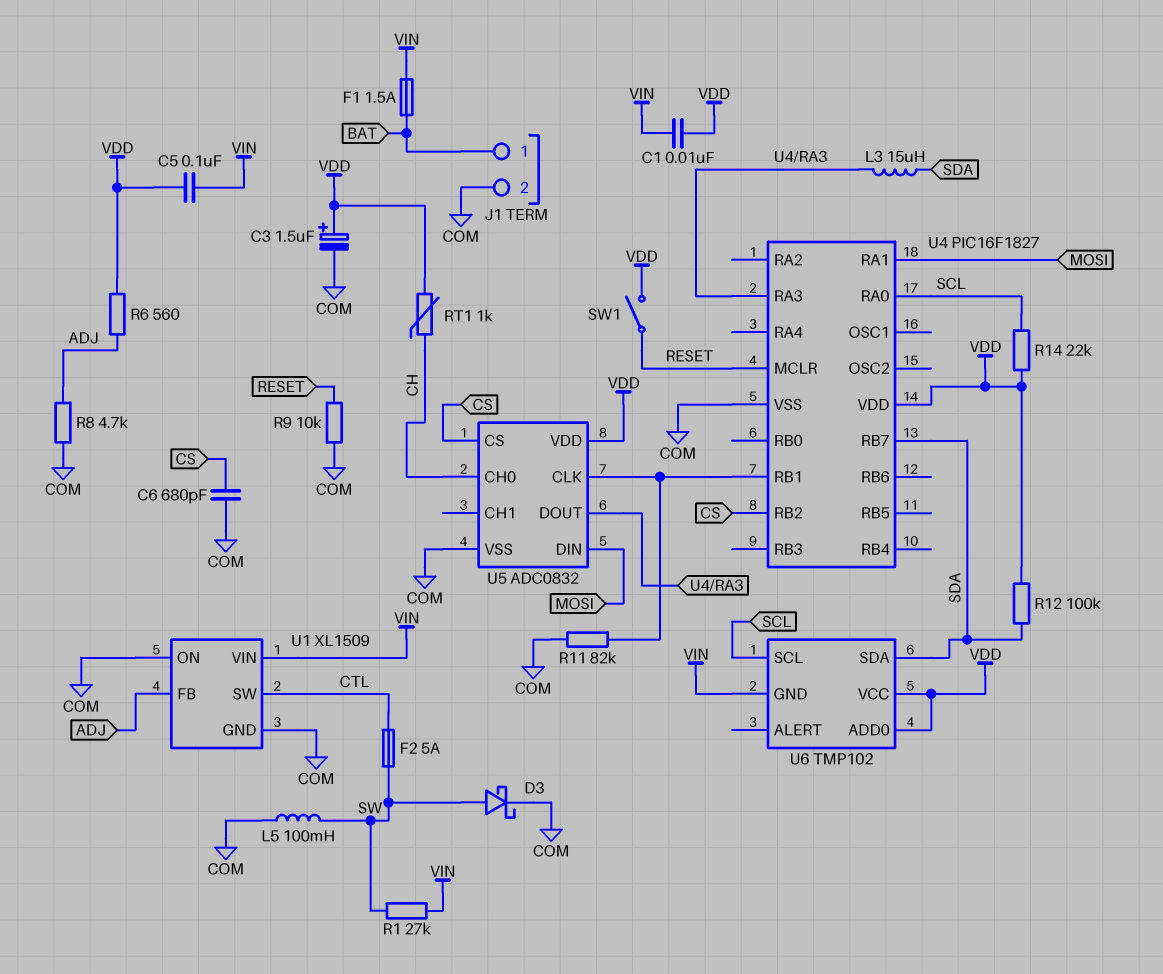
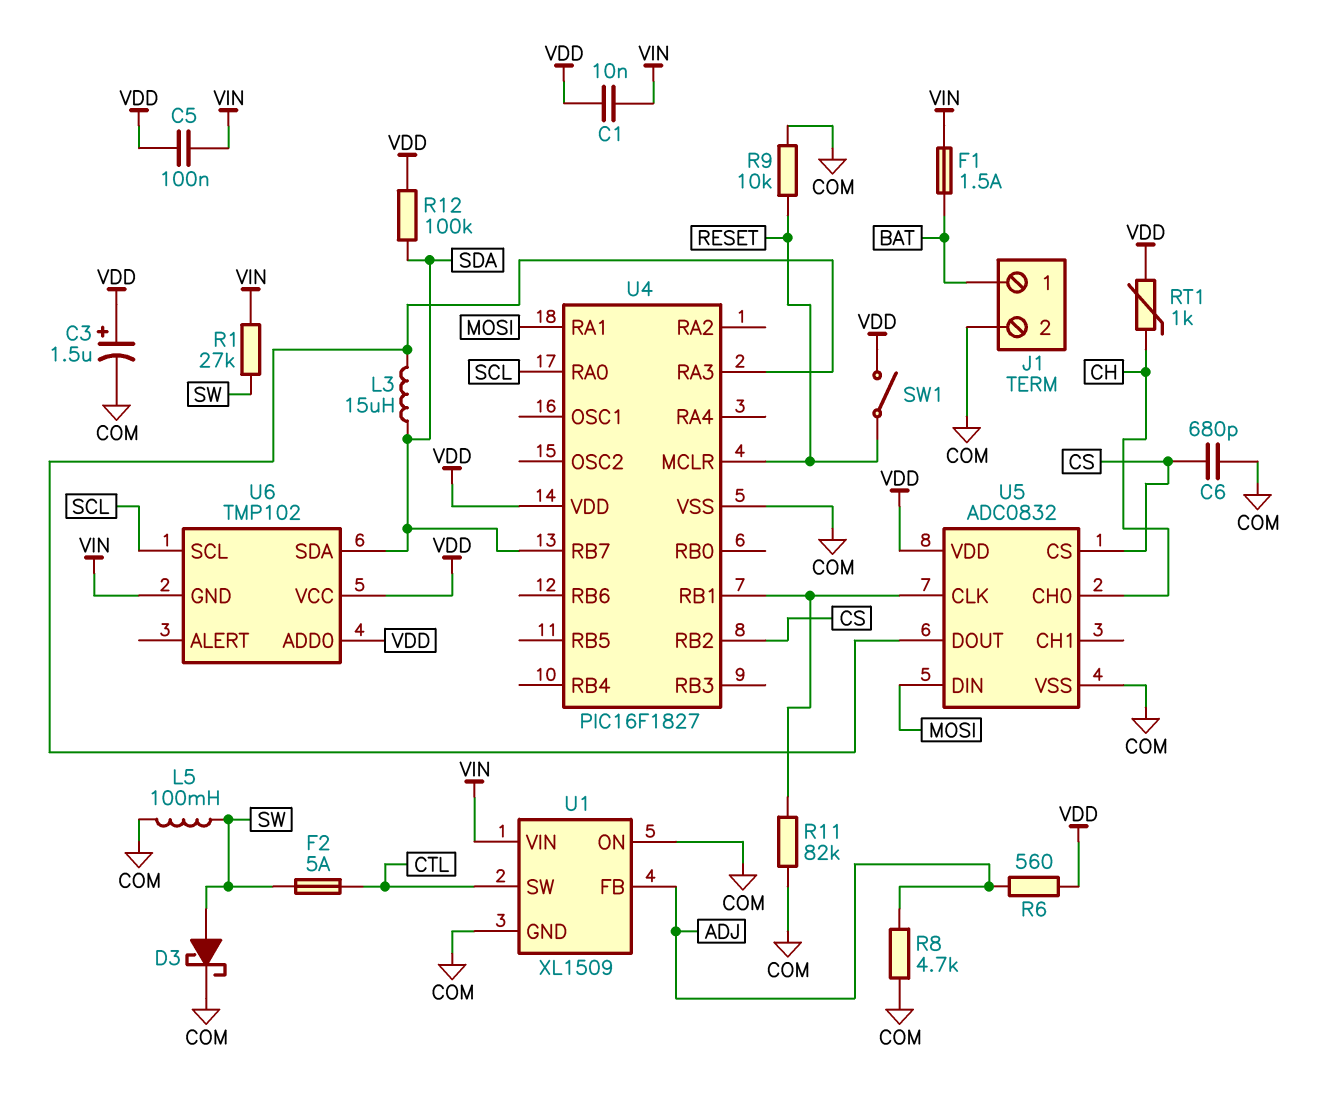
R14: 22k (SCL, VDD) -> none

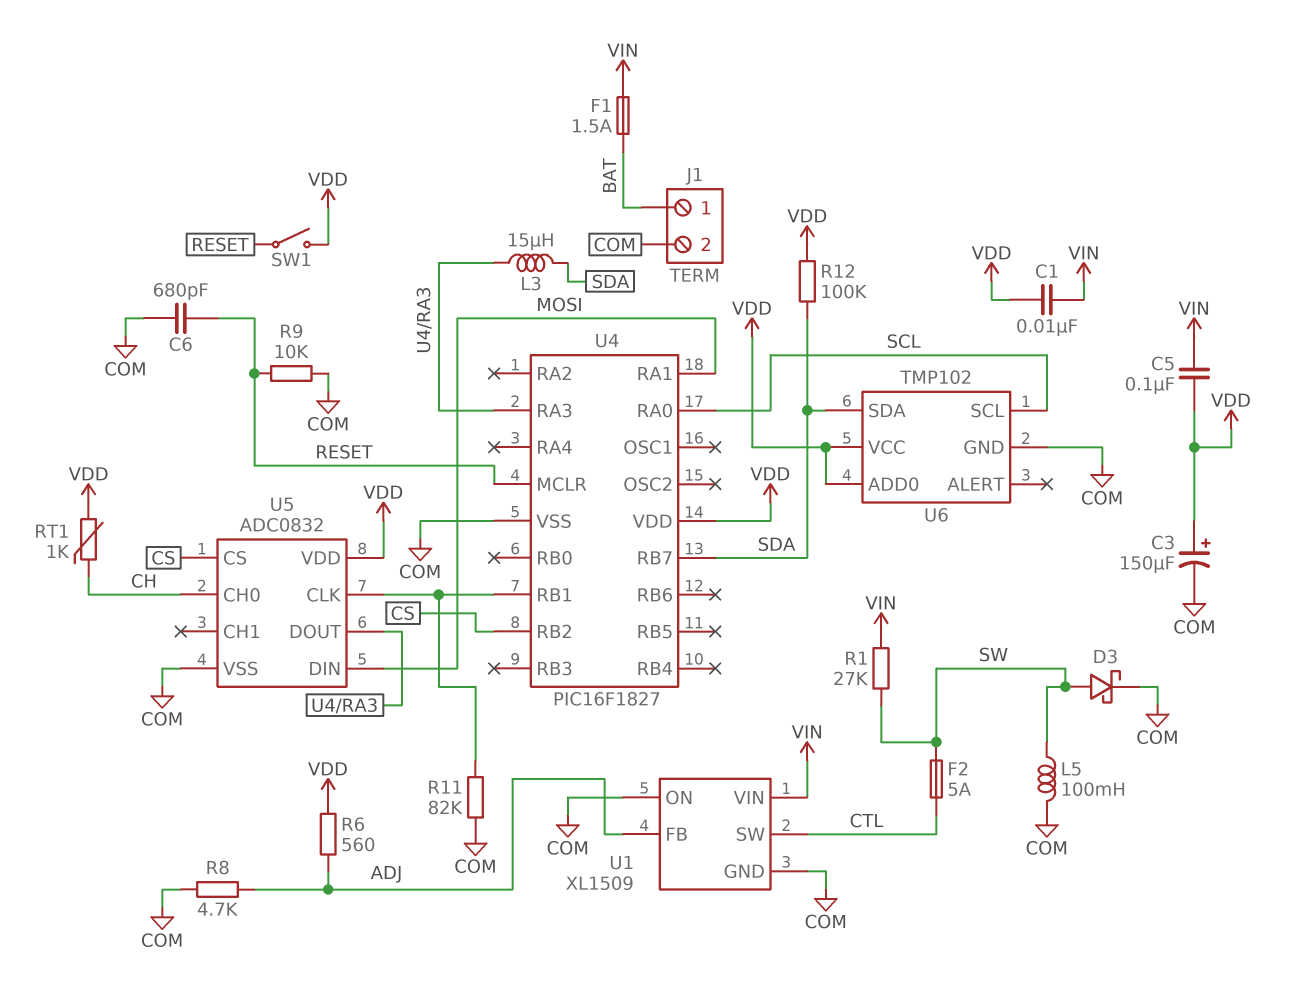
C3: 1.5uF (plus VDD, minus COM) -> 150uF (plus VDD, minus COM)
C6: 680pF (COM, CS) -> 680pF (COM, RESET)
U6 pin GND: VIN -> COM

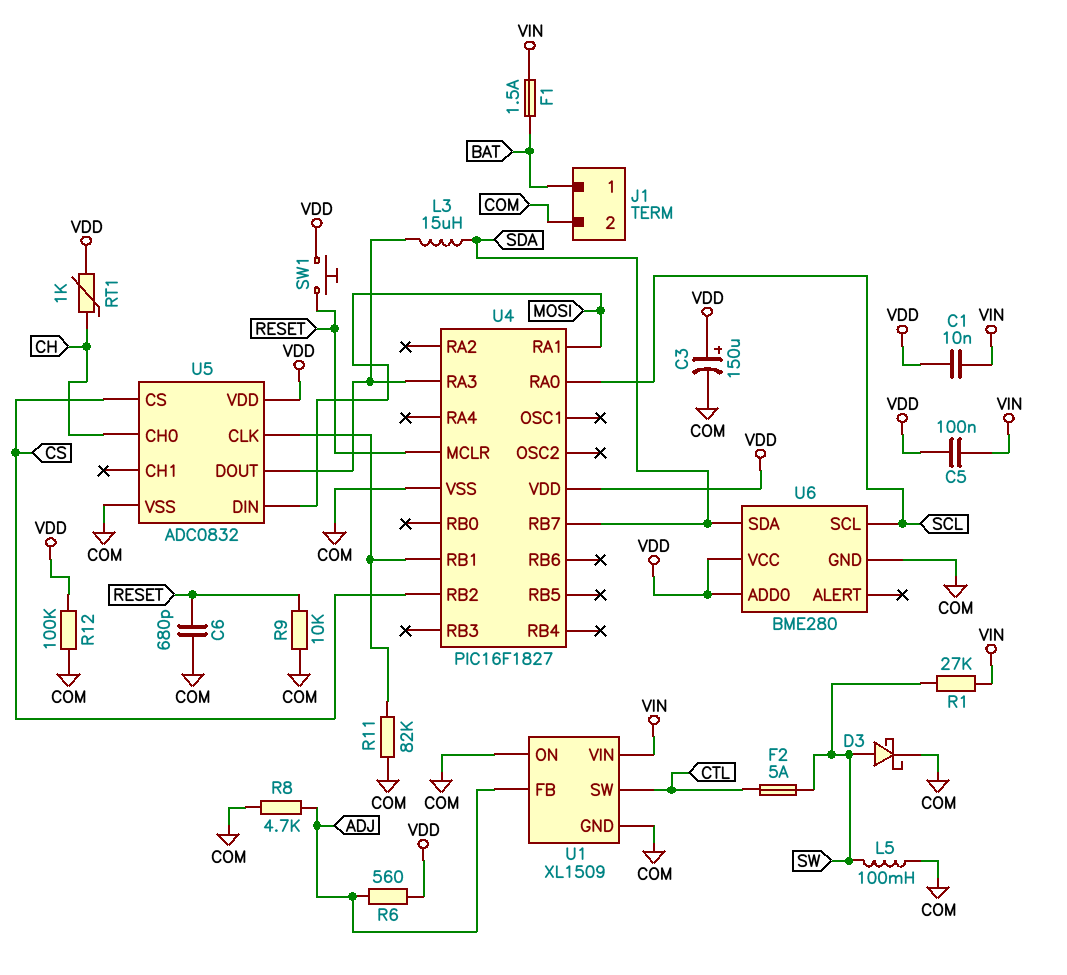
R12: 100k (SDA, VDD) -> 100k (COM, VDD)
SW1: switch (RESET, VDD) -> button (RESET, VDD)
U6: TMP102 -> BME280

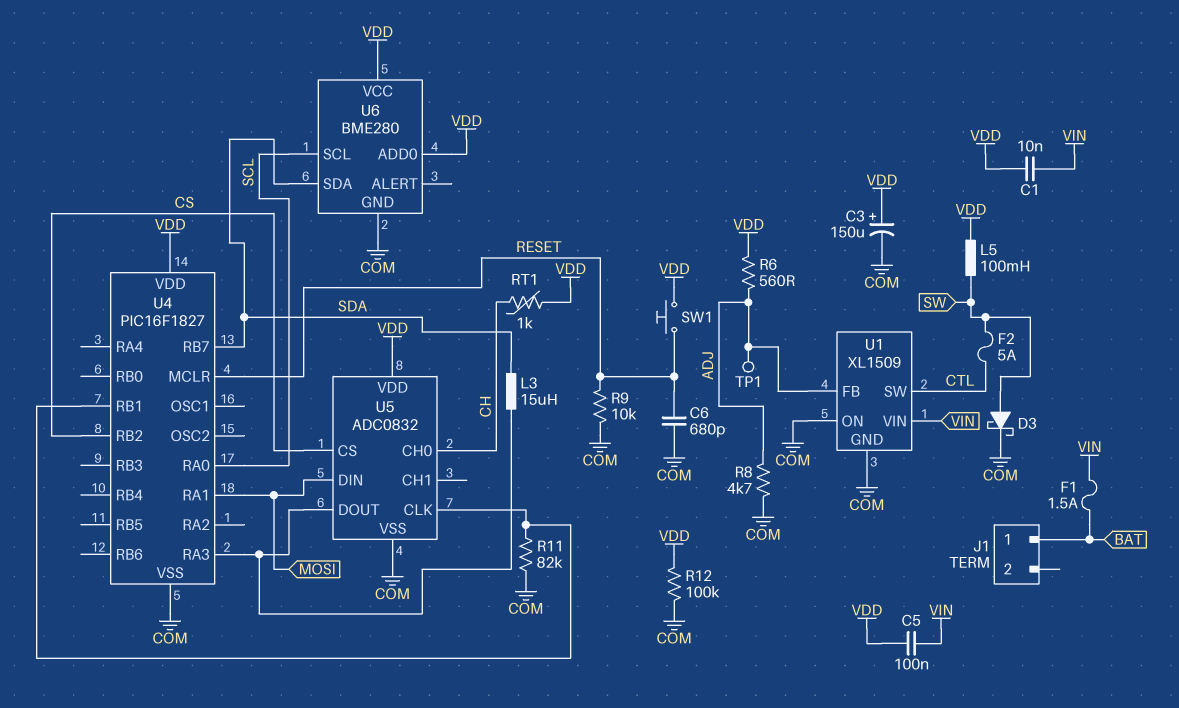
J1 pin 2: COM -> none
L5: 100mH (COM, SW) -> 100mH (SW, VDD)
R1: 27k (SW, VIN) -> none
TP1: none -> test point (ADJ)

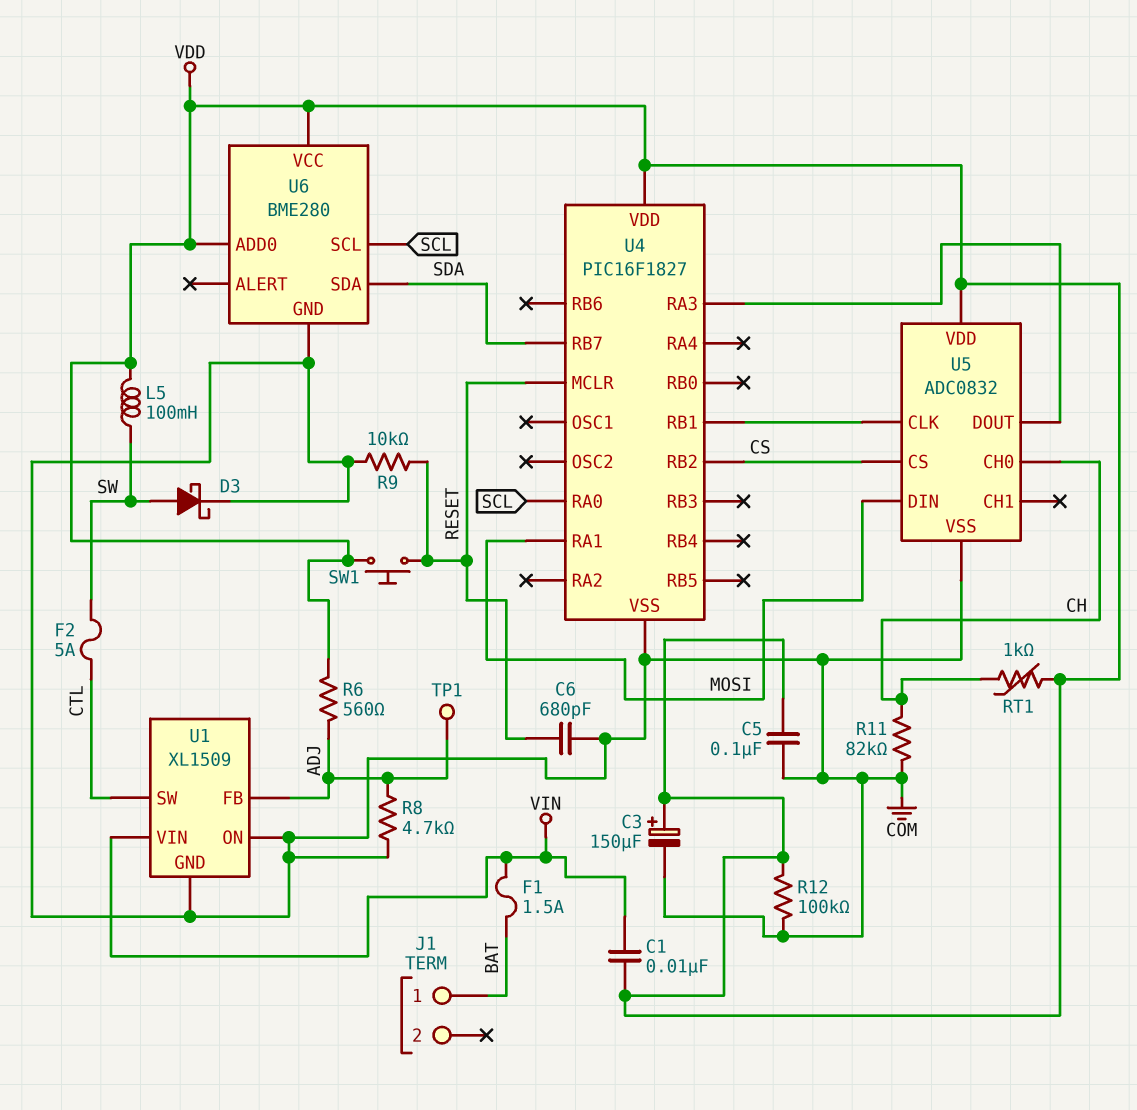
C5: 100nF (VDD, VIN) -> 100nF (COM, VDD)
L3: 15uH (SDA, U4/RA3) -> none
R11: 82k (COM, U4/RB1) -> 82k (CH, COM)

